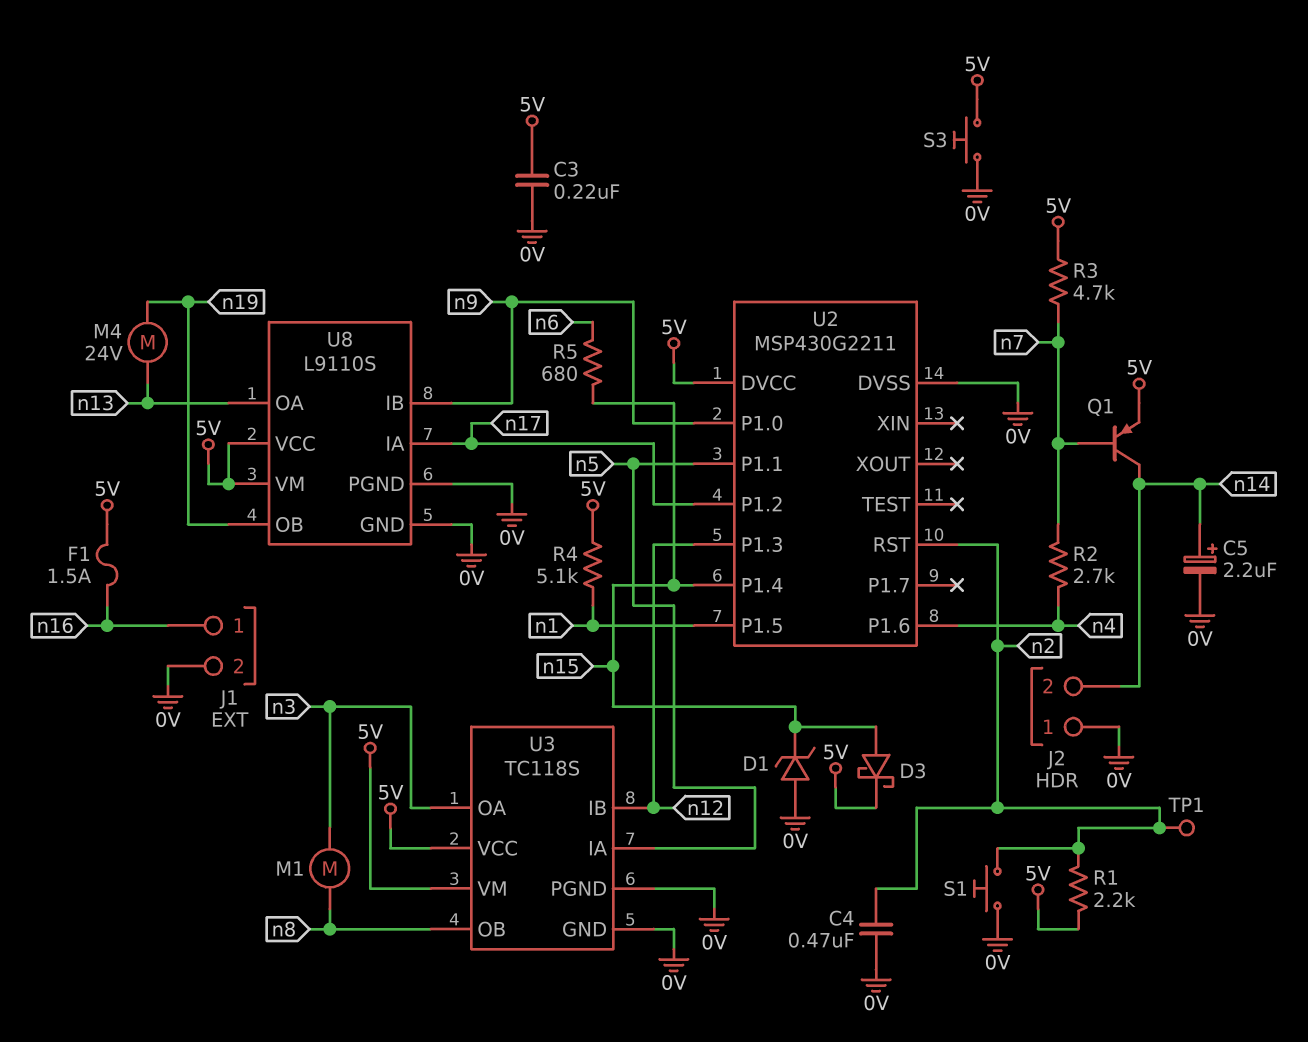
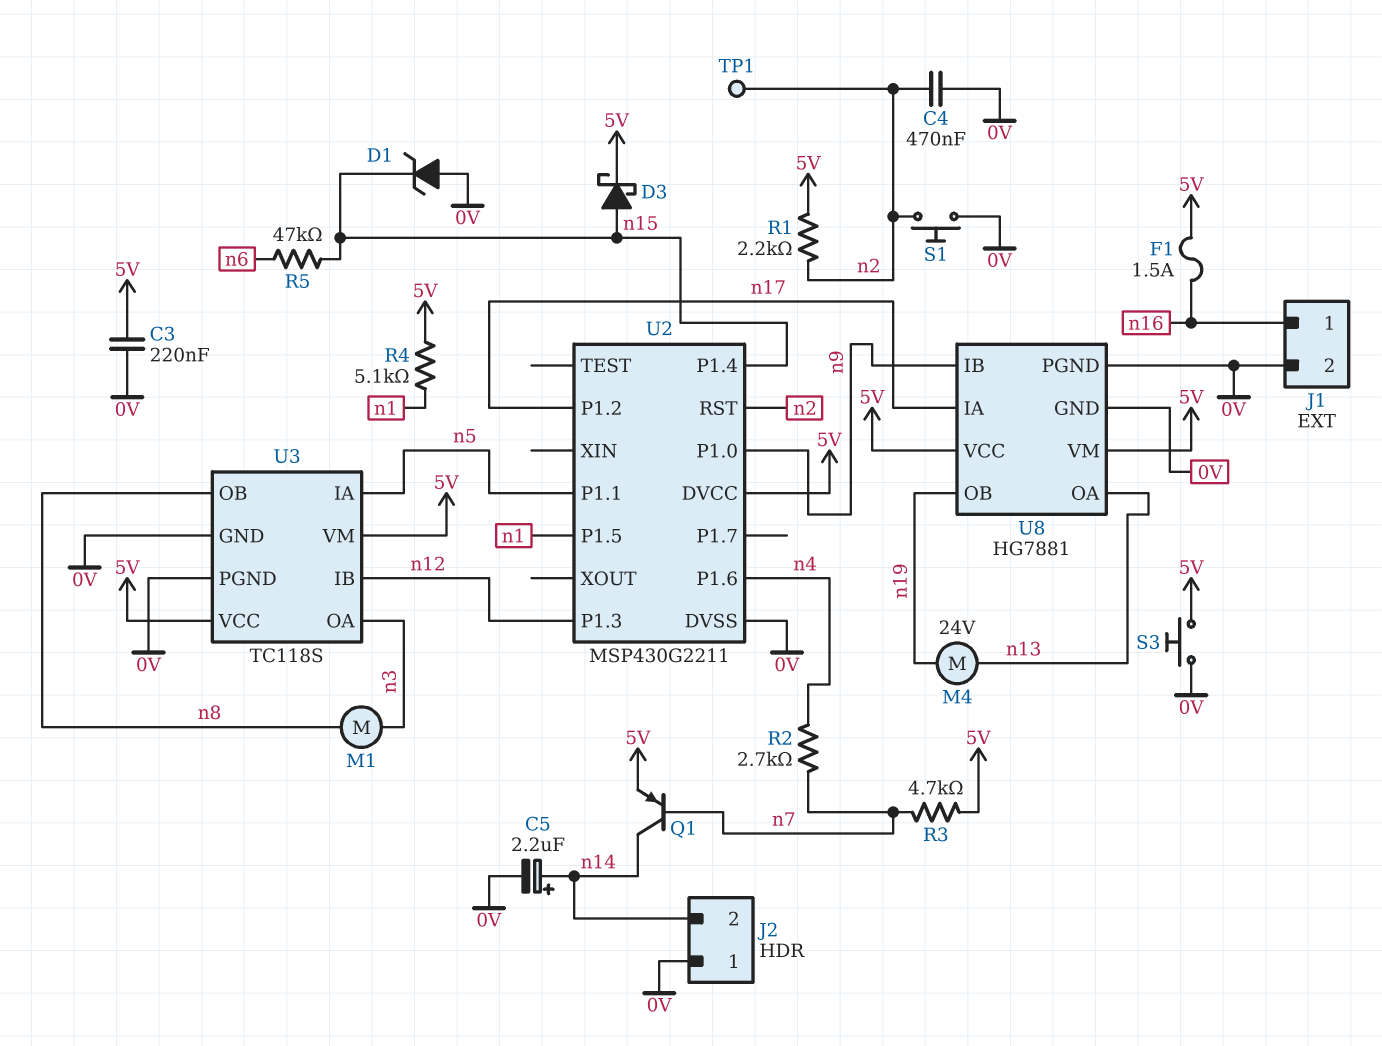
R5: 680 (n6, n15) -> 47k (n6, n15)
U8: L9110S -> HG7881

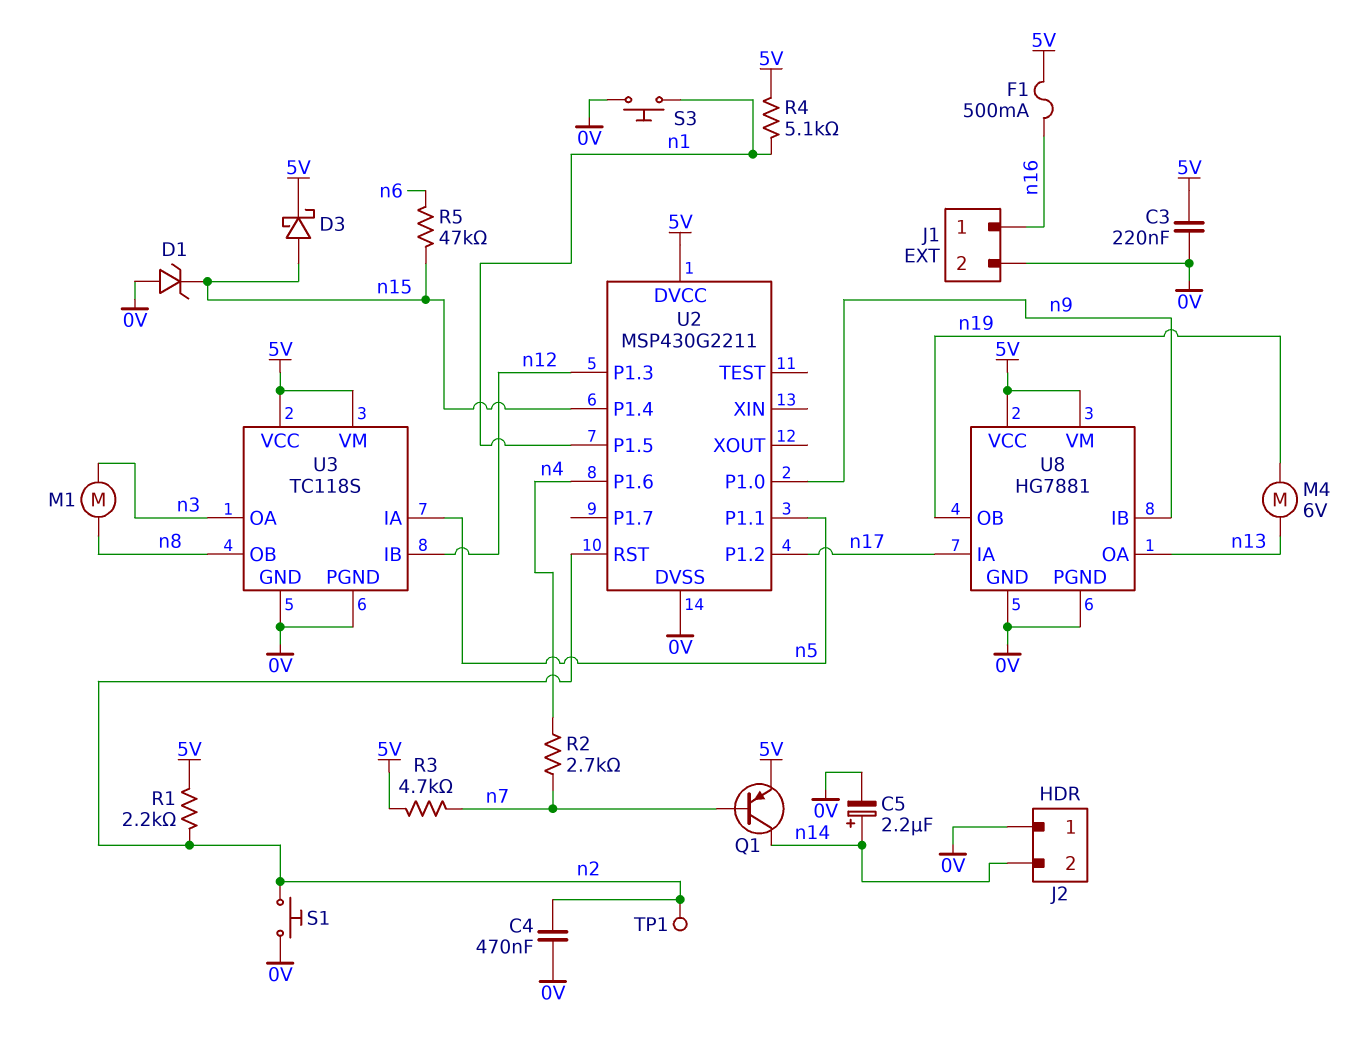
F1: 1.5A (5V, n16) -> 500mA (5V, n16)
M4: motor 24V (n13, n19) -> motor 6V (n13, n19)
S3: button (0V, 5V) -> button (0V, n1)

